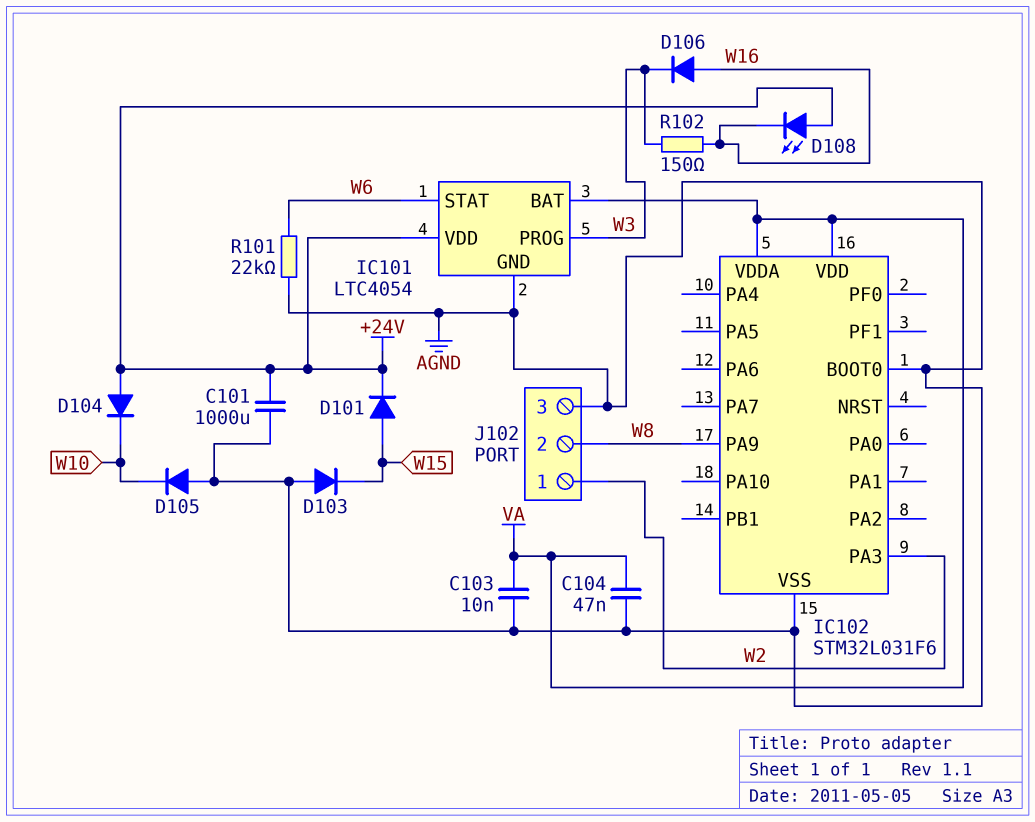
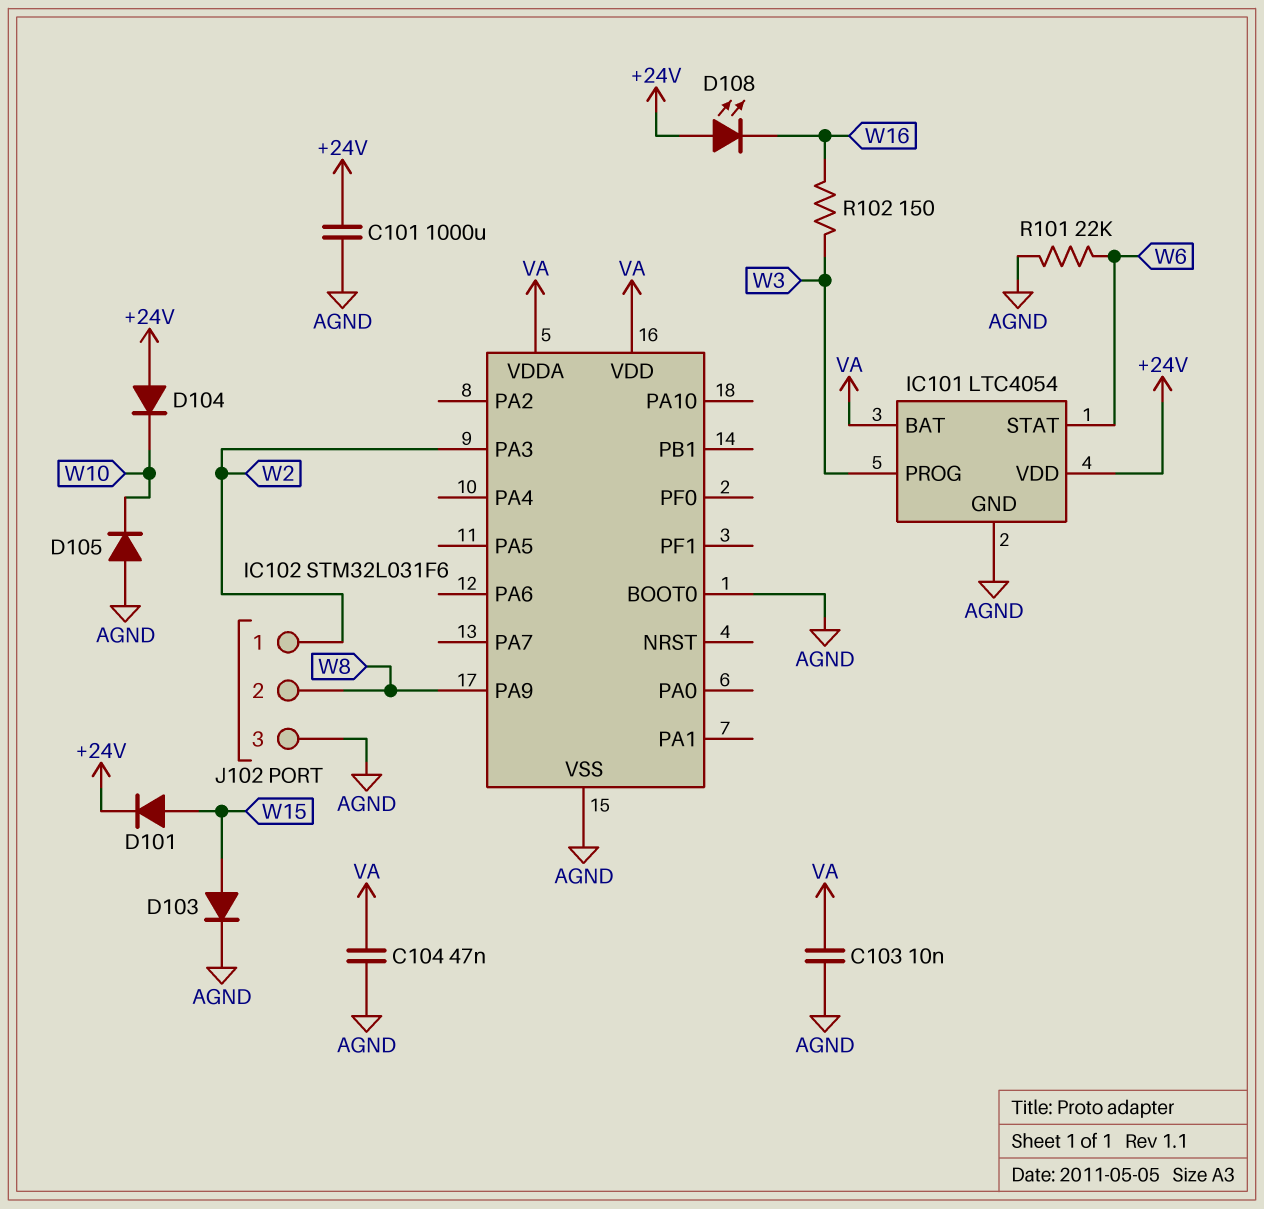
D103: diode (A AGND, K W15) -> diode (A W15, K AGND)
D106: diode (A W16, K W3) -> none

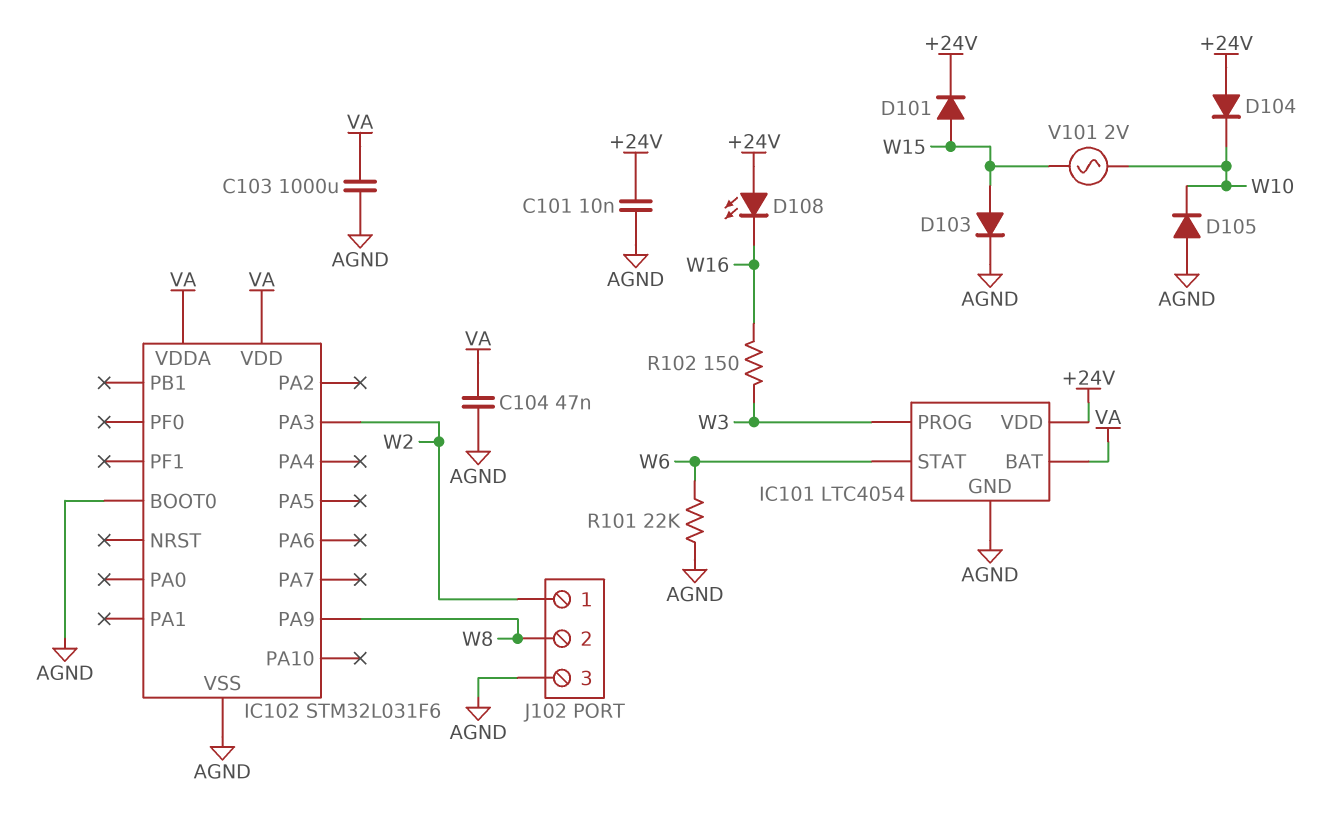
C101: 1000uF (+24V, AGND) -> 10nF (+24V, AGND)
C103: 10nF (AGND, VA) -> 1000uF (AGND, VA)
V101: none -> AC 2V (W10, W15)

